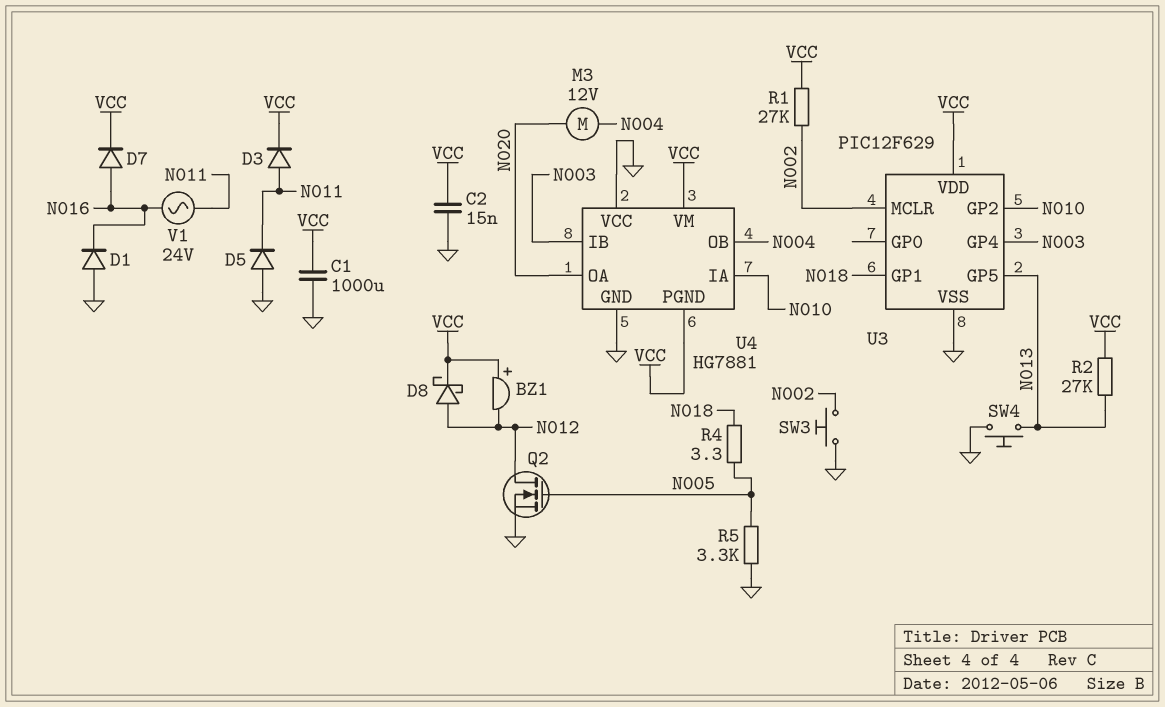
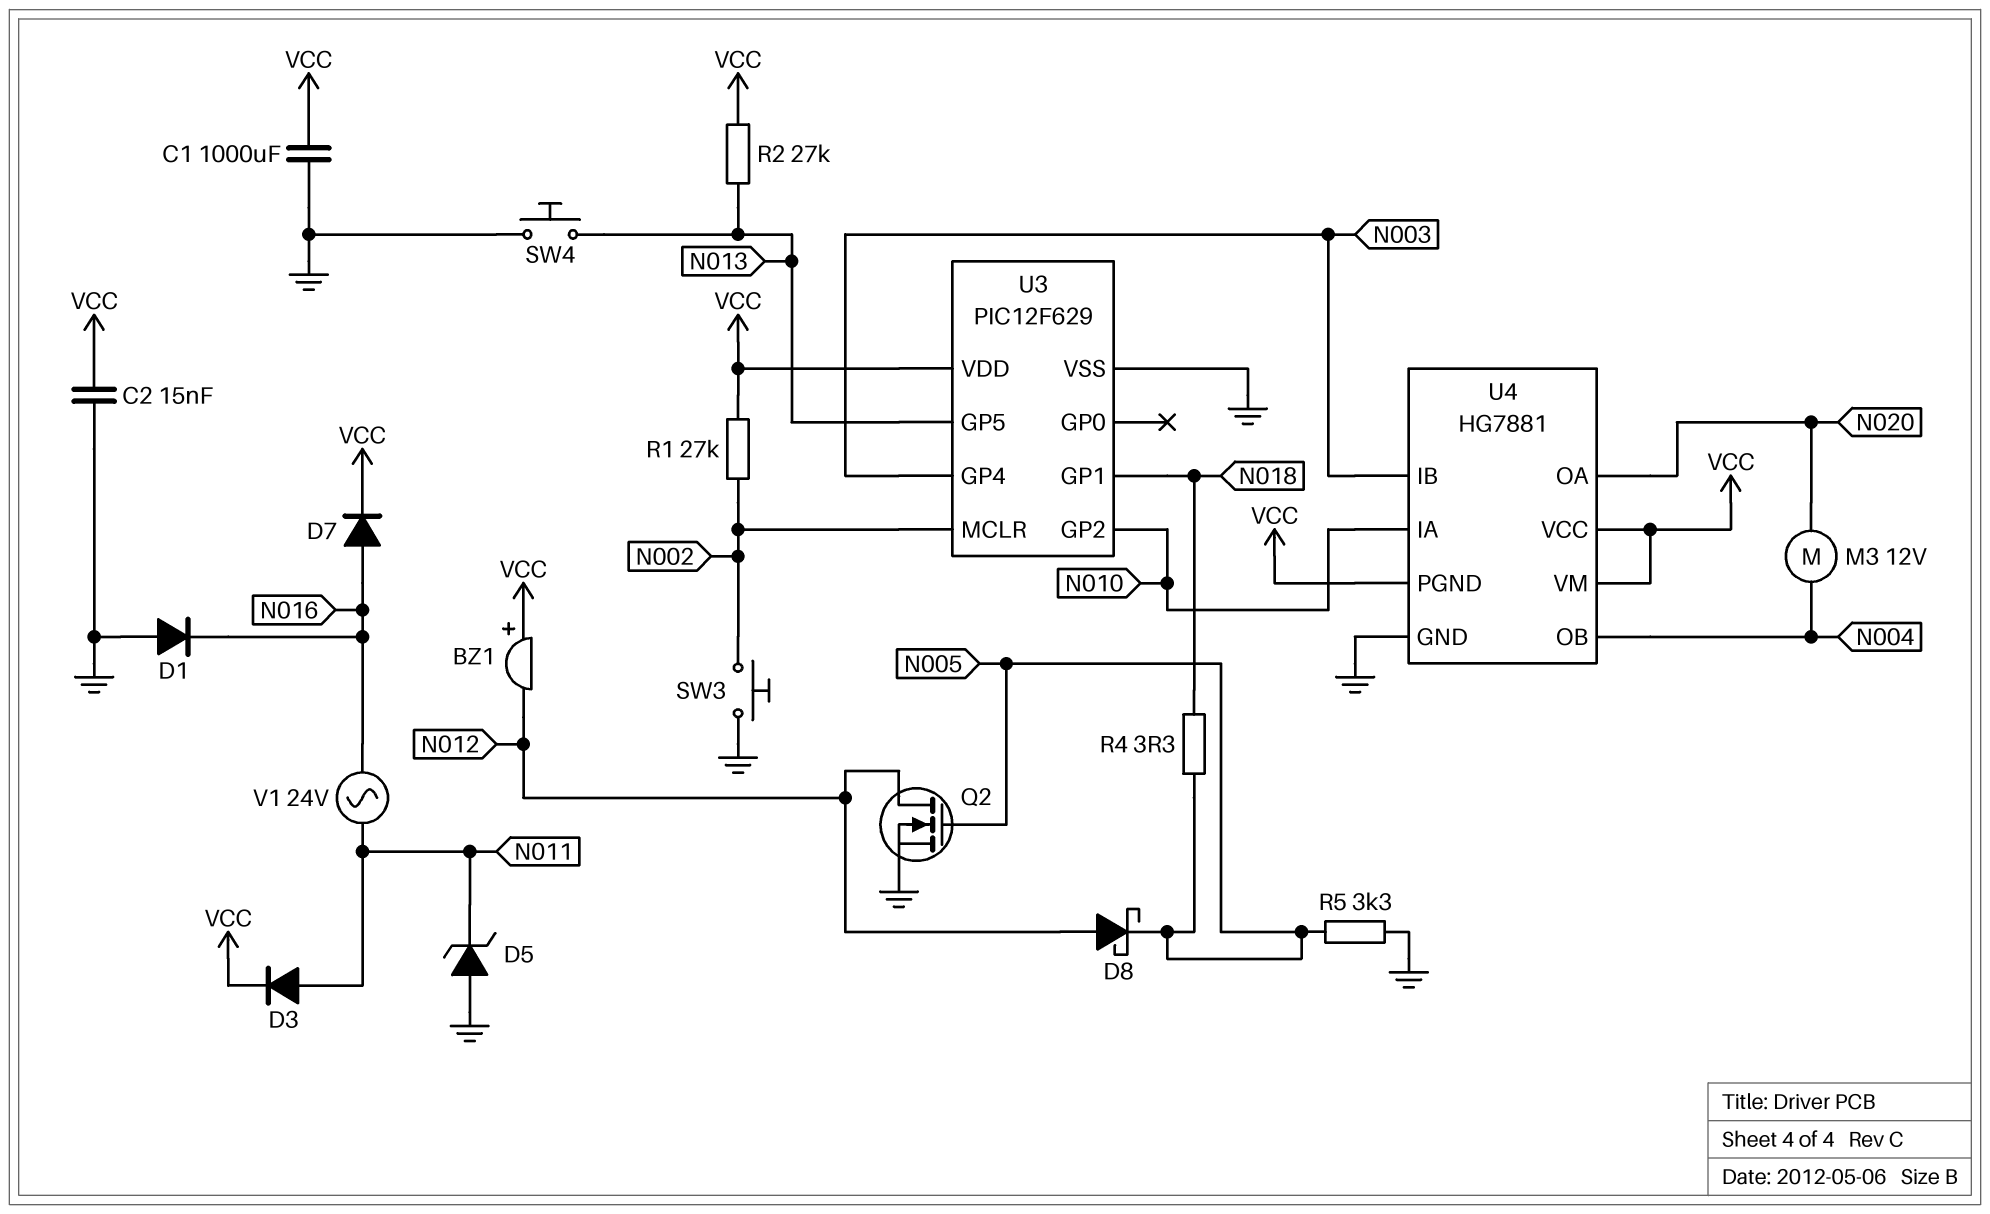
D5: diode (A GND, K N011) -> zener (A GND, K N011)
D8: schottky (A N012, K VCC) -> schottky (A N012, K N005)
U4 pin VCC: GND -> VCC

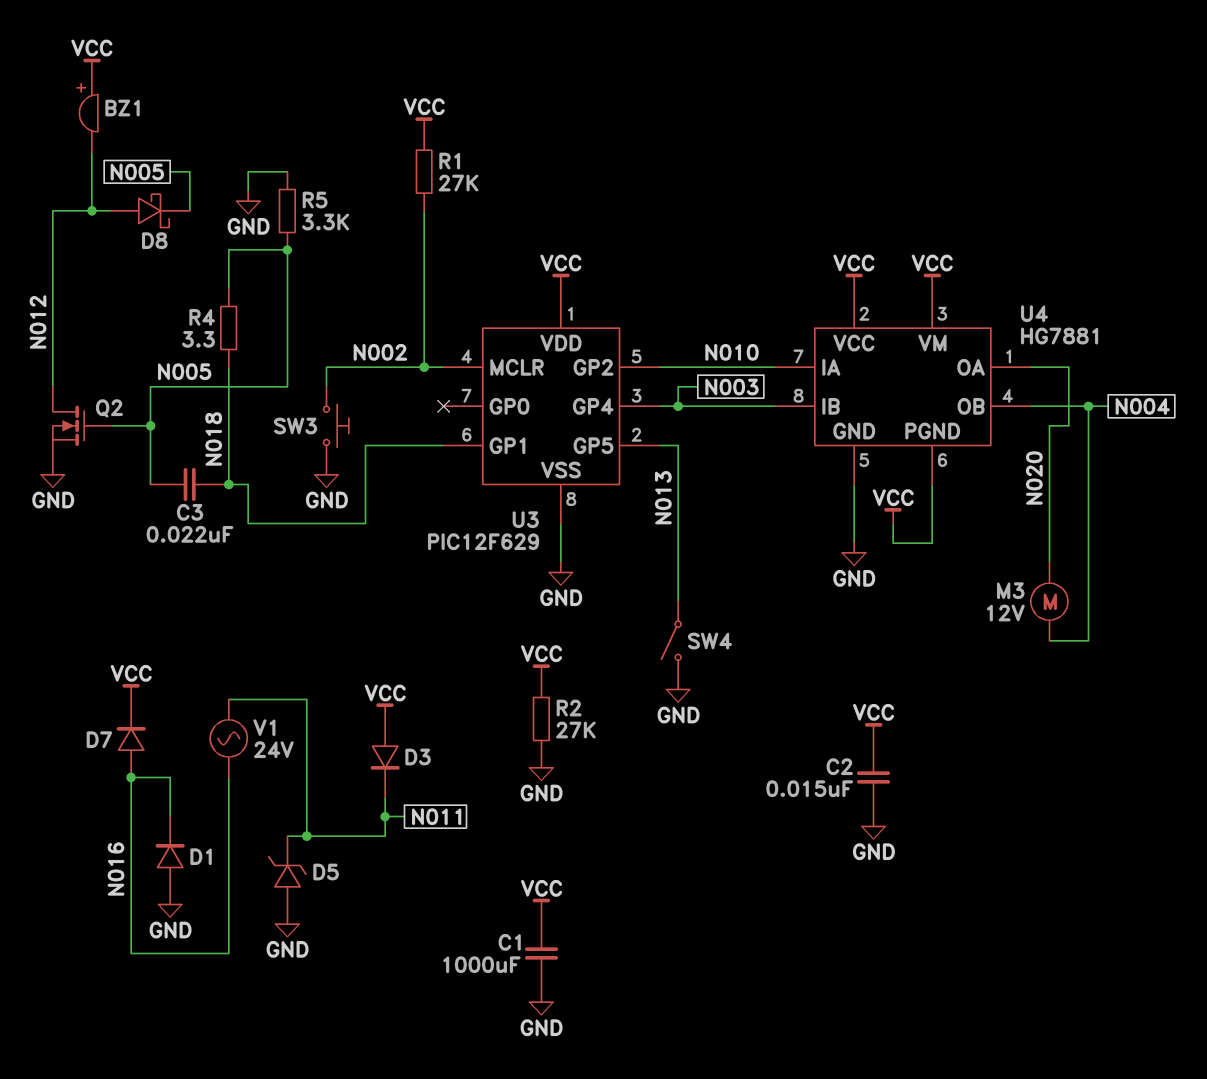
C3: none -> 22nF (N005, N018)
D3: diode (A N011, K VCC) -> diode (A VCC, K N011)
R2: 27k (N013, VCC) -> 27k (GND, VCC)
SW4: button (GND, N013) -> switch (GND, N013)

